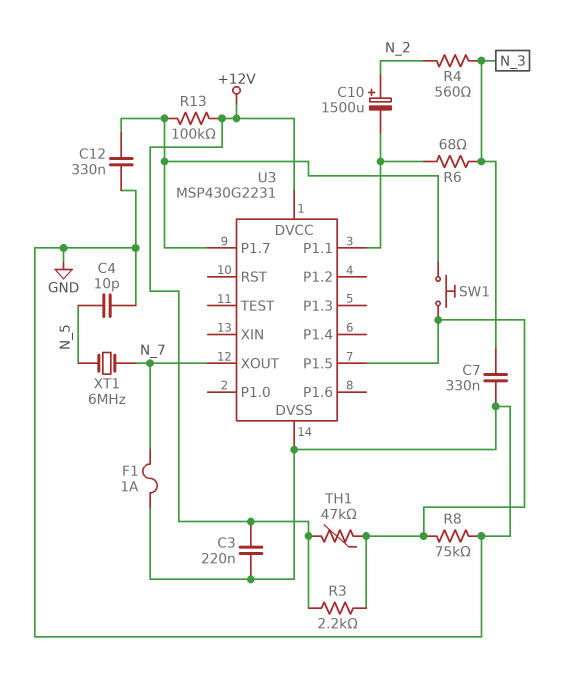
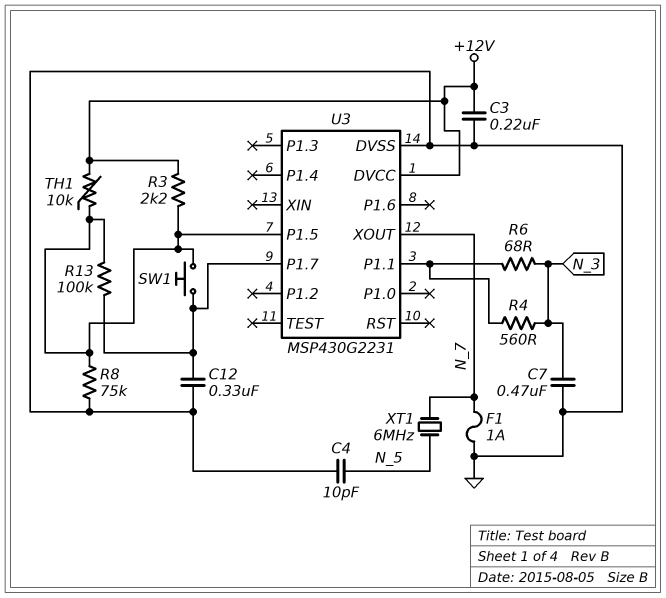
C7: 330nF (GND, N_3) -> 470nF (GND, N_3)
C10: 1500uF (plus N_2, minus U3/P1.1) -> none
R4: 560 (N_2, N_3) -> 560 (N_3, U3/P1.1)
R13: 100k (+12V, U3/P1.7) -> 100k (U3/P1.5, U3/P1.7)
TH1: 47k (+12V, U3/P1.5) -> 10k (+12V, U3/P1.5)

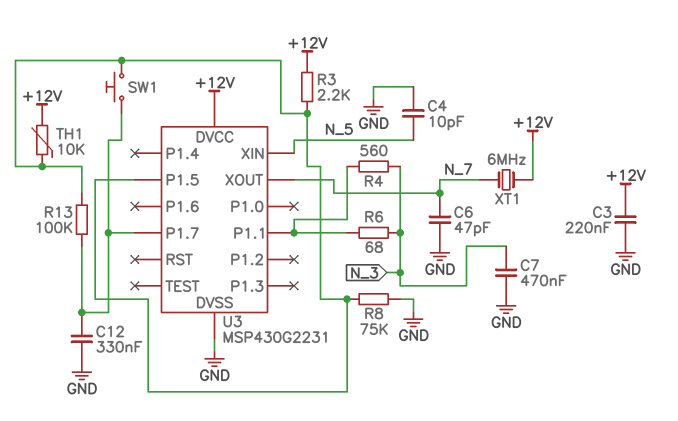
C6: none -> 47pF (GND, N_7)
F1: 1A (GND, N_7) -> none
U3 pin XIN: none -> N_5
XT1: 6MHz (N_5, N_7) -> 6MHz (+12V, N_7)

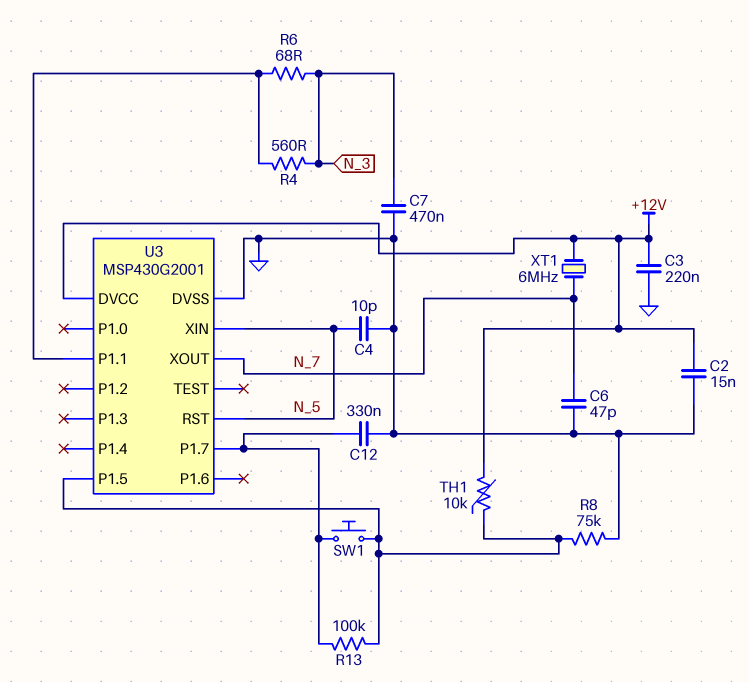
C2: none -> 15nF (+12V, GND)
R3: 2.2k (+12V, U3/P1.5) -> none
U3: MSP430G2231 -> MSP430G2001
U3 pin RST: none -> N_5

